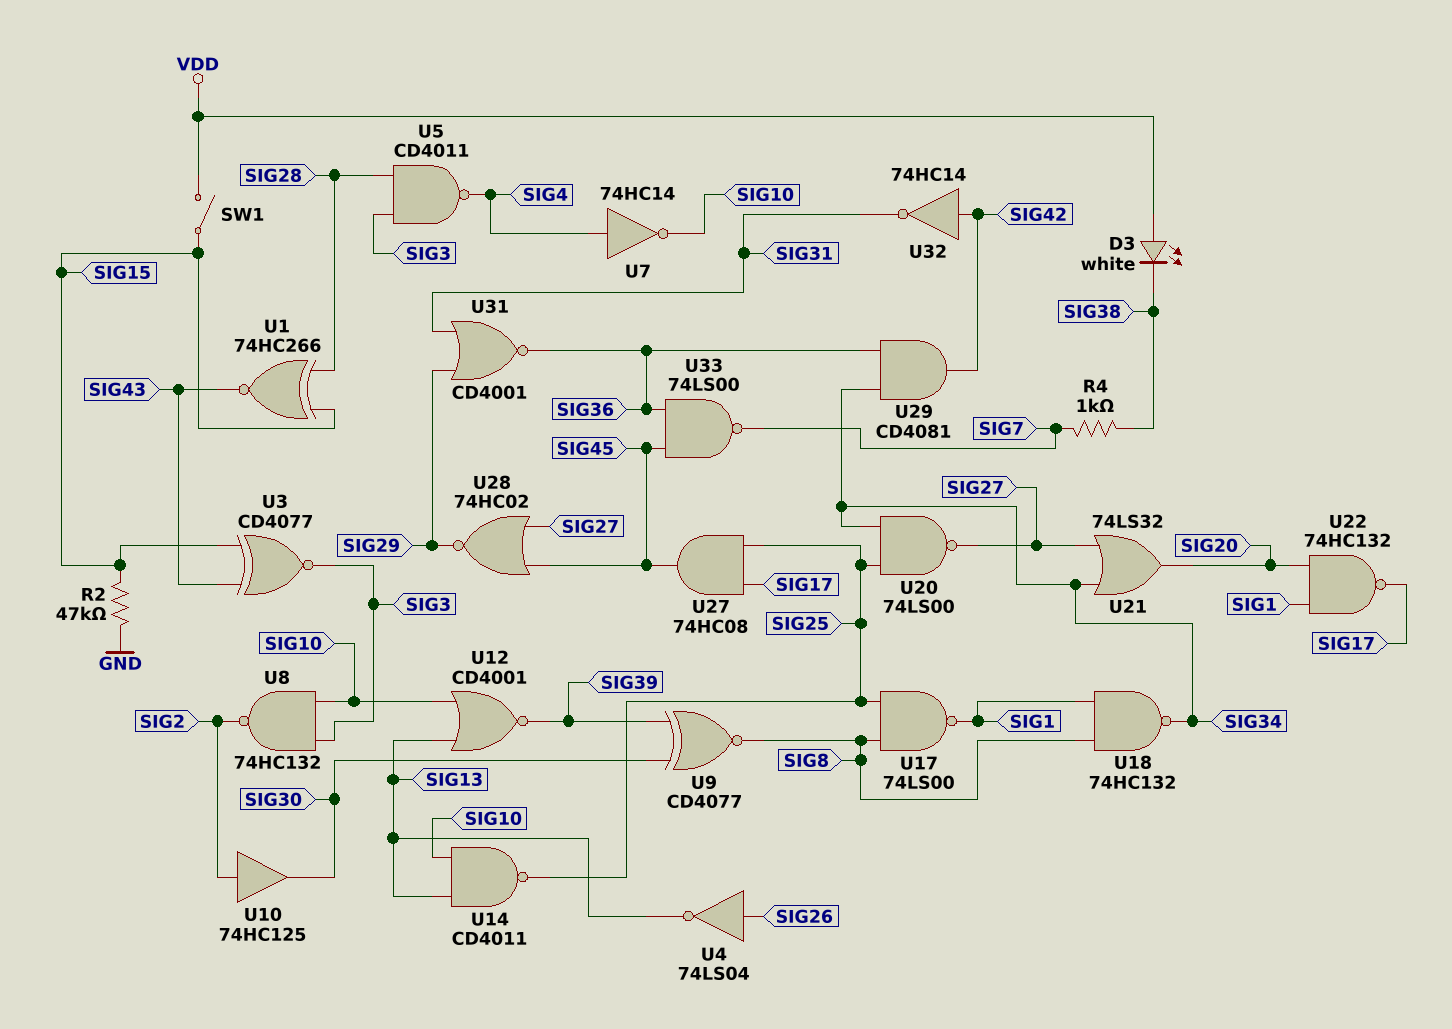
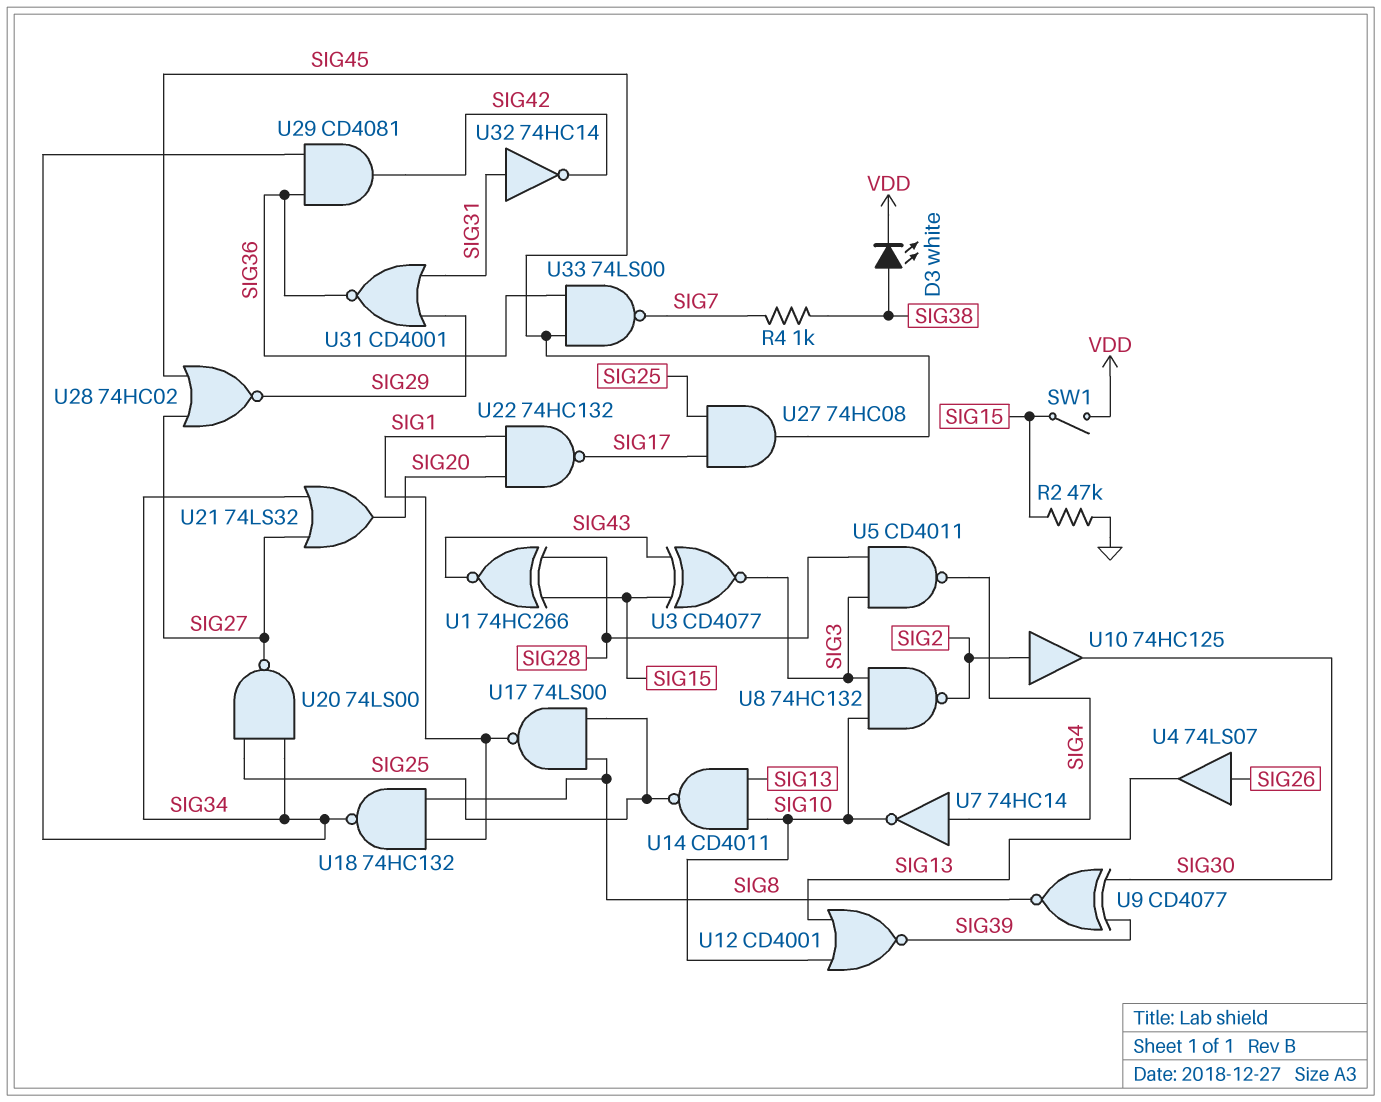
D3: LED white (A VDD, K SIG38) -> LED white (A SIG38, K VDD)
U4: NOT 74LS04 (in SIG26, out SIG13) -> buffer 74LS07 (in SIG26, out SIG13)
U32: NOT 74HC14 (in SIG42, out SIG31) -> NOT 74HC14 (in SIG31, out SIG42)

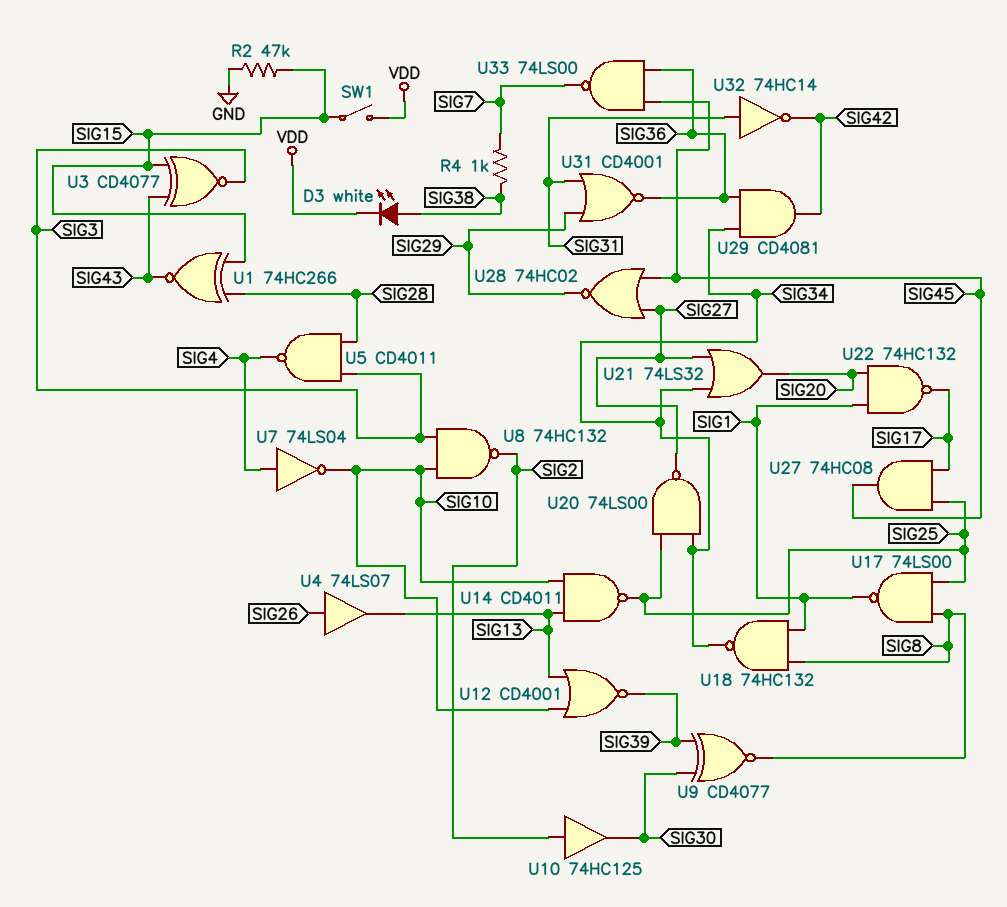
U7: NOT 74HC14 (in SIG4, out SIG10) -> NOT 74LS04 (in SIG4, out SIG10)

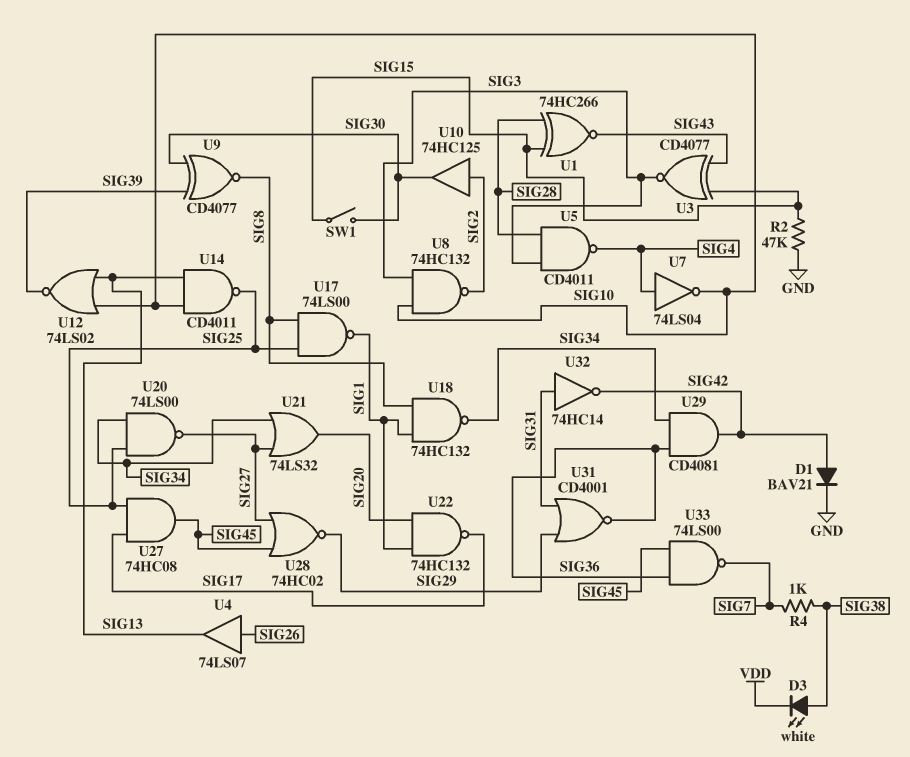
D1: none -> diode BAV21 (A SIG42, K GND)
SW1: switch (SIG15, VDD) -> switch (SIG15, SIG30)
U12: NOR CD4001 (in SIG10, in SIG13, out SIG39) -> NOR 74LS02 (in SIG10, in SIG13, out SIG39)

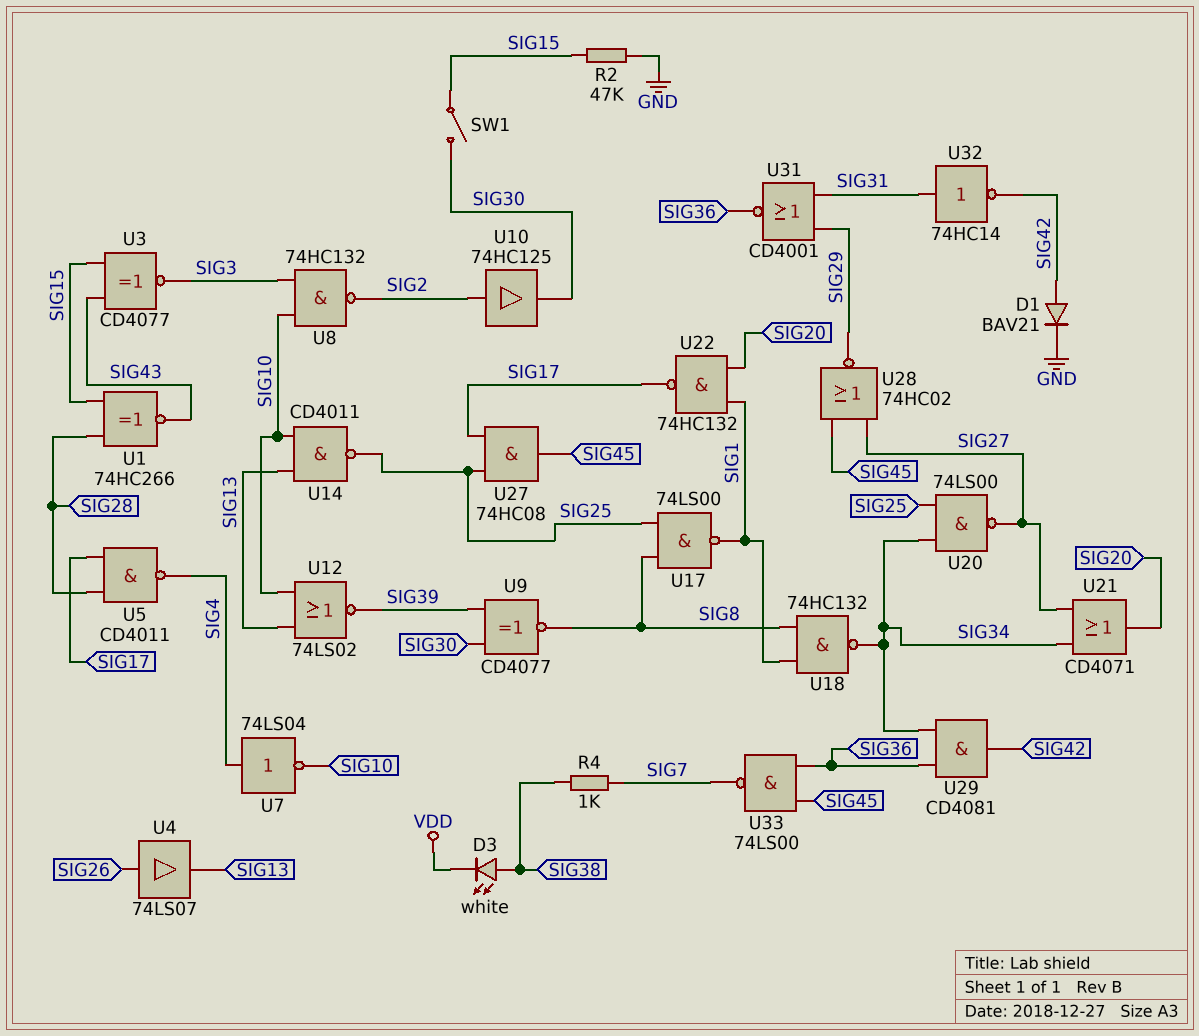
U5: NAND CD4011 (in SIG3, in SIG28, out SIG4) -> NAND CD4011 (in SIG17, in SIG28, out SIG4)
U21: OR 74LS32 (in SIG27, in SIG34, out SIG20) -> OR CD4071 (in SIG27, in SIG34, out SIG20)

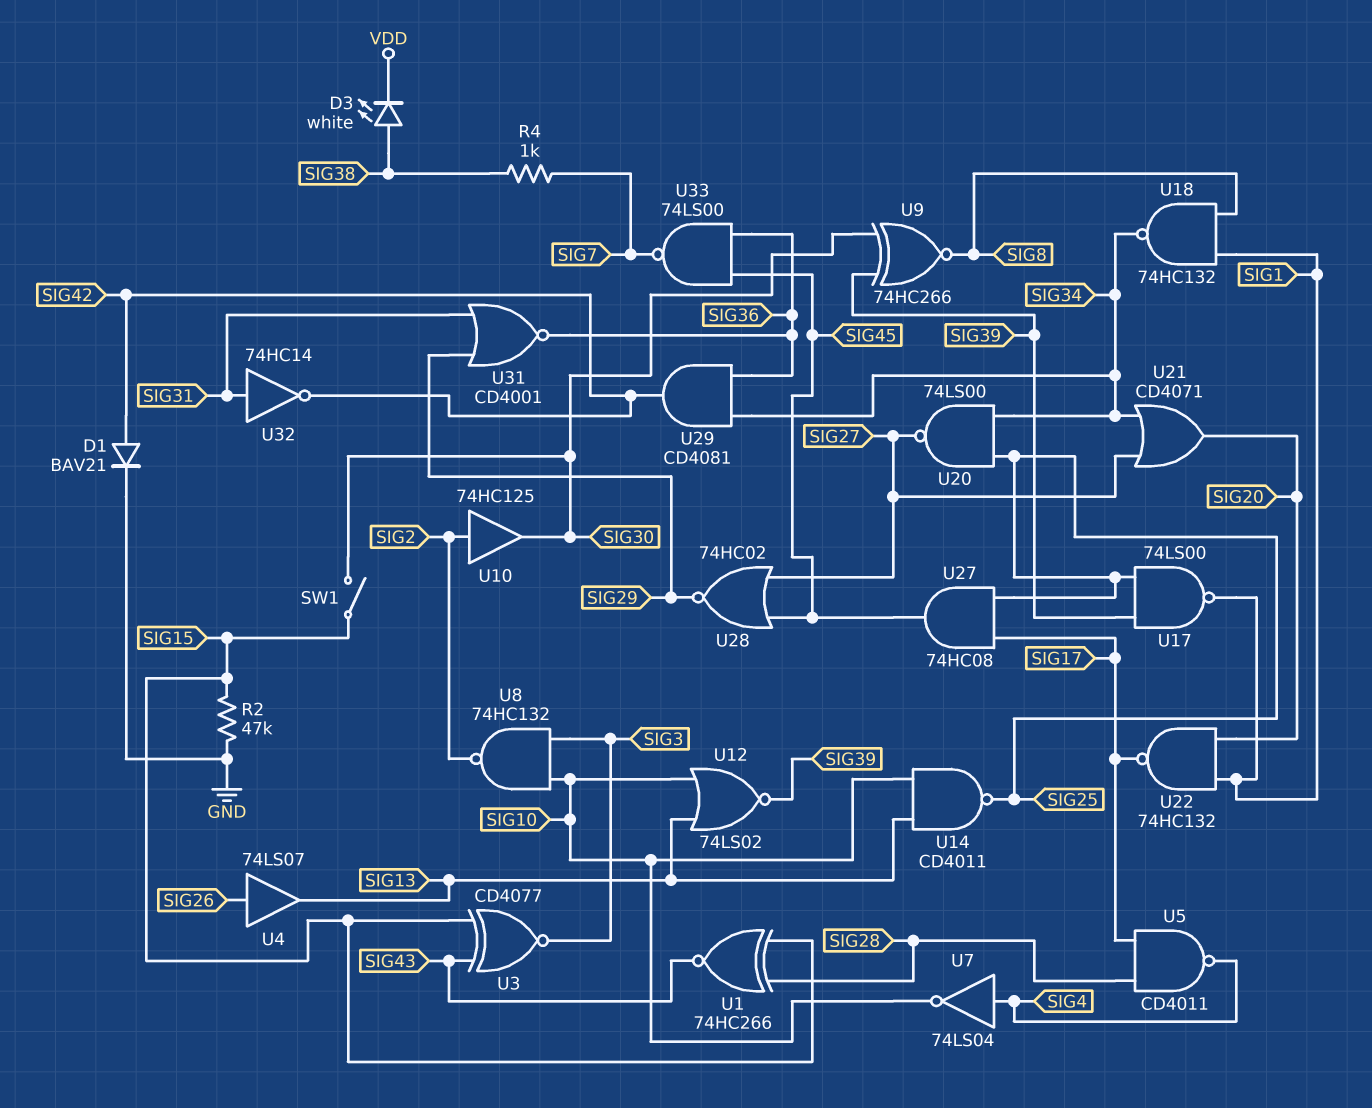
U9: XNOR CD4077 (in SIG30, in SIG39, out SIG8) -> XNOR 74HC266 (in SIG30, in SIG39, out SIG8)
U17: NAND 74LS00 (in SIG8, in SIG25, out SIG1) -> NAND 74LS00 (in SIG25, in SIG39, out SIG1)

